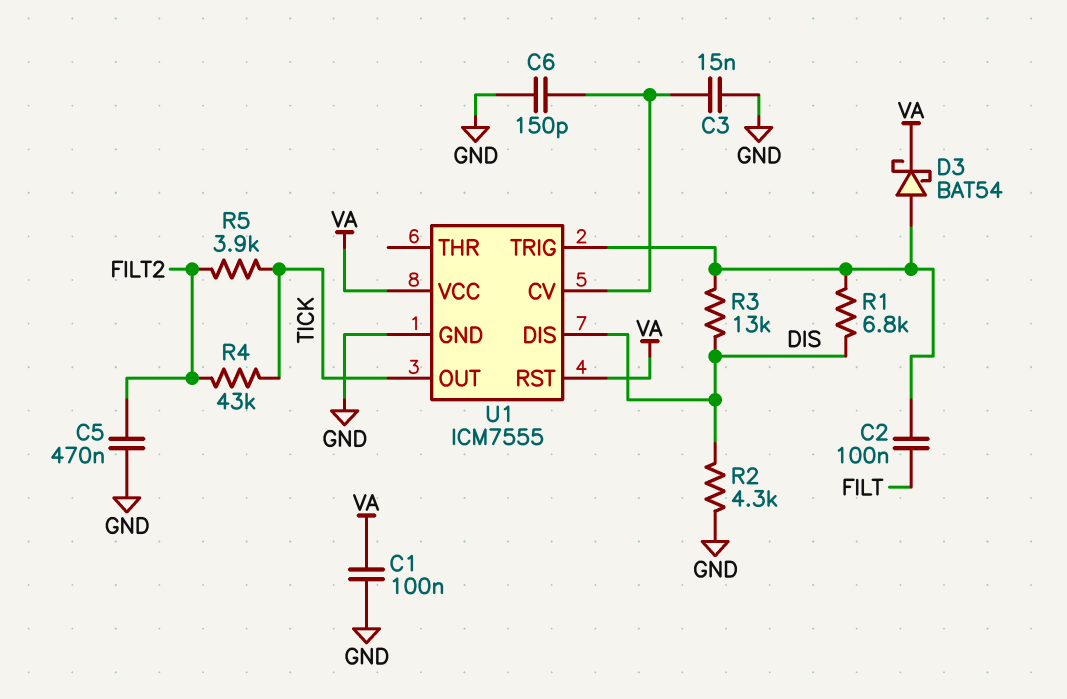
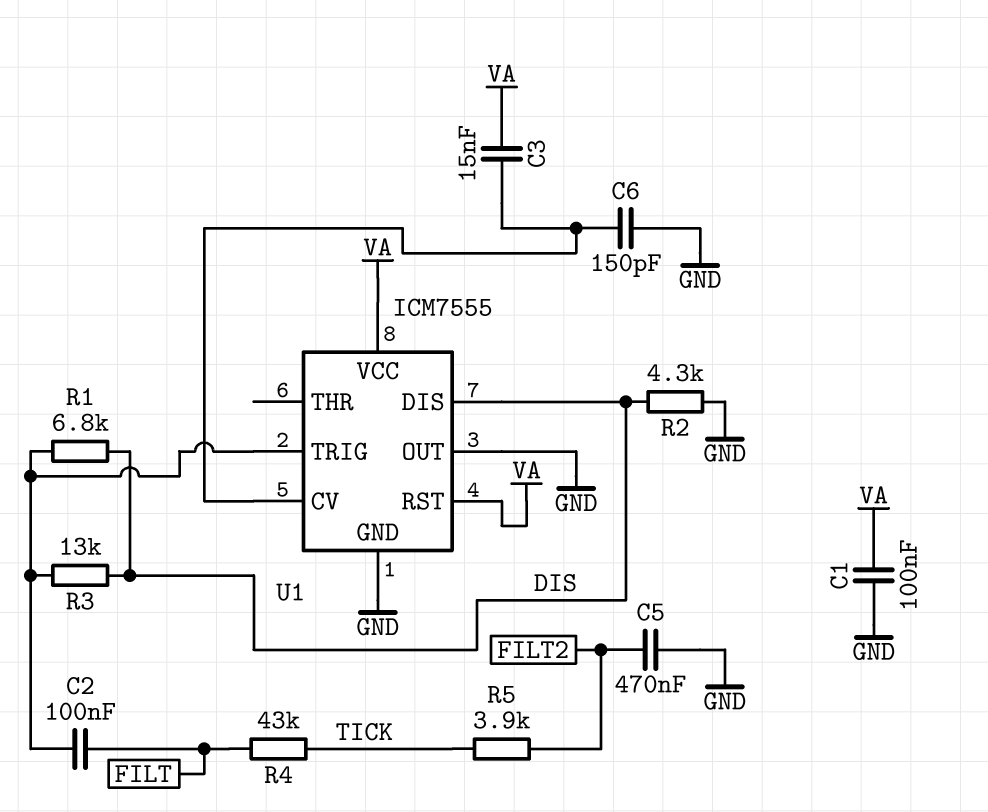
C3: 15nF (GND, U1/CV) -> 15nF (U1/CV, VA)
D3: schottky BAT54 (A U1/TRIG, K VA) -> none
R4: 43k (FILT2, TICK) -> 43k (FILT, TICK)
U1 pin OUT: TICK -> GND

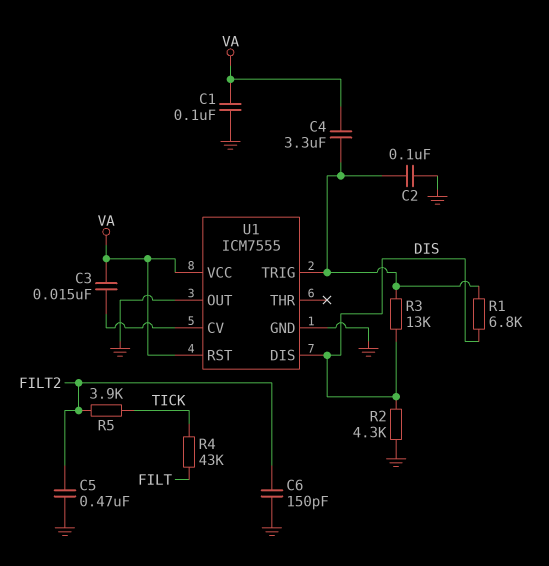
C2: 100nF (FILT, U1/TRIG) -> 100nF (GND, U1/TRIG)
C4: none -> 3.3uF (U1/TRIG, VA)
C6: 150pF (GND, U1/CV) -> 150pF (FILT2, GND)

